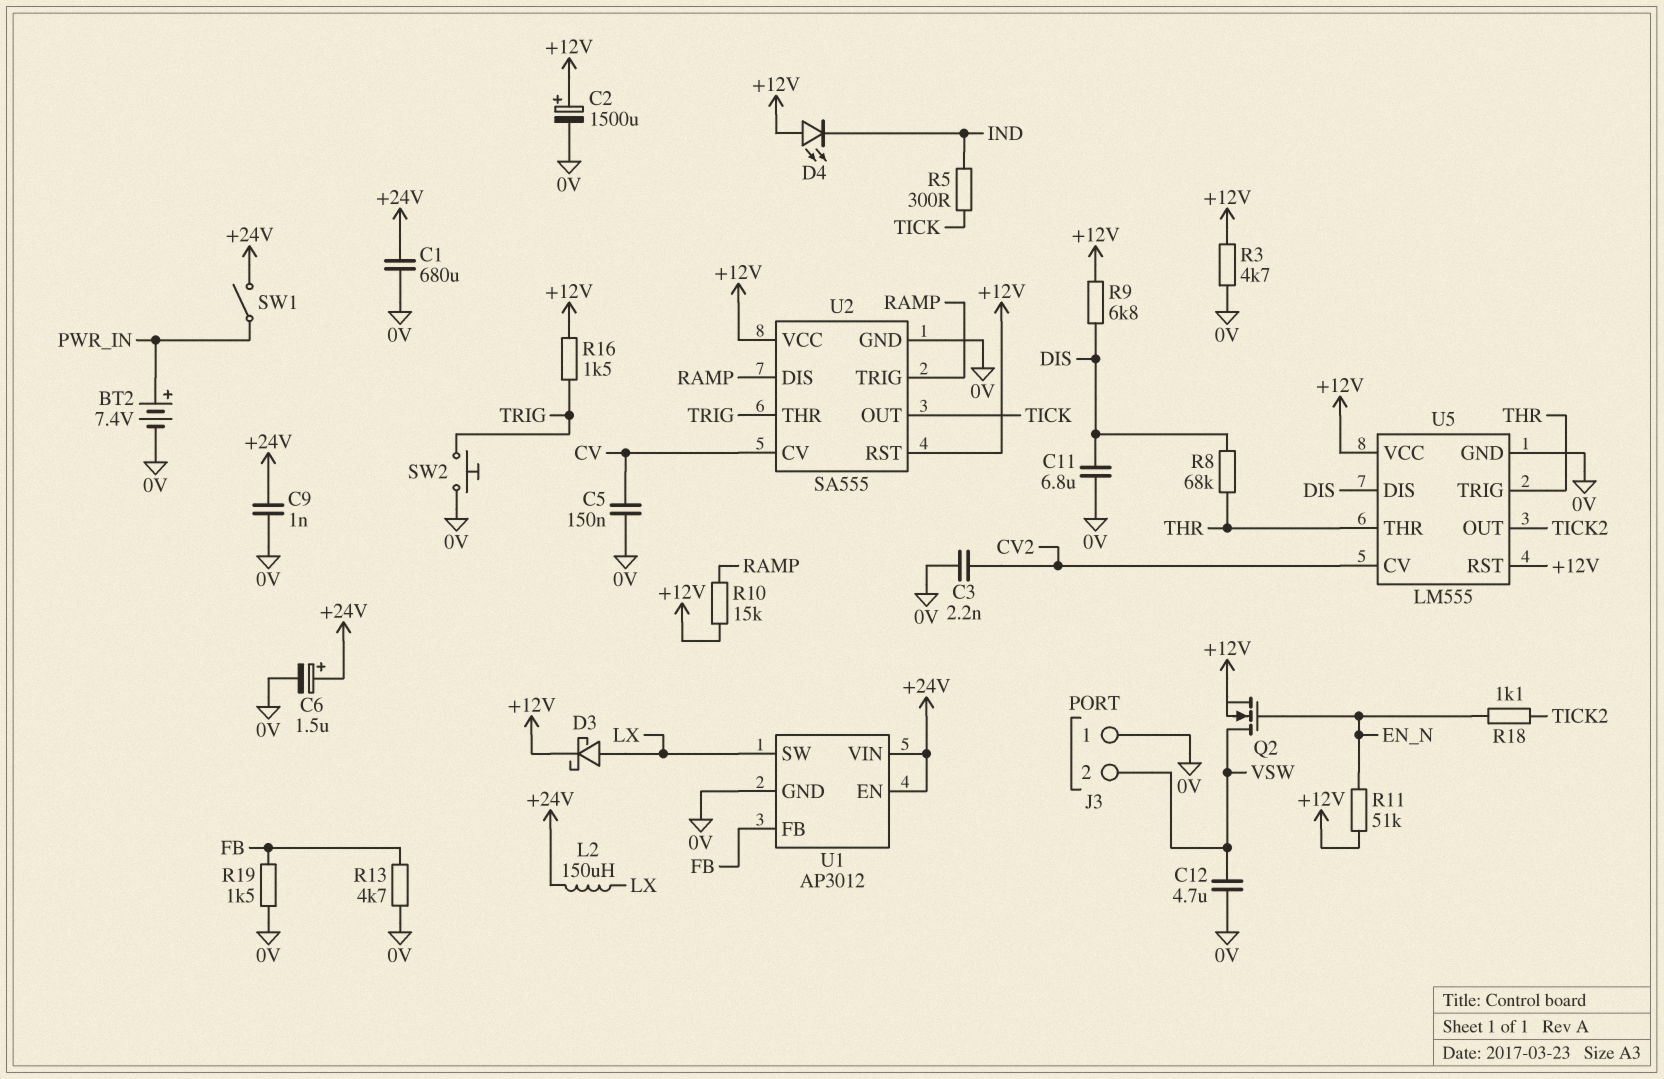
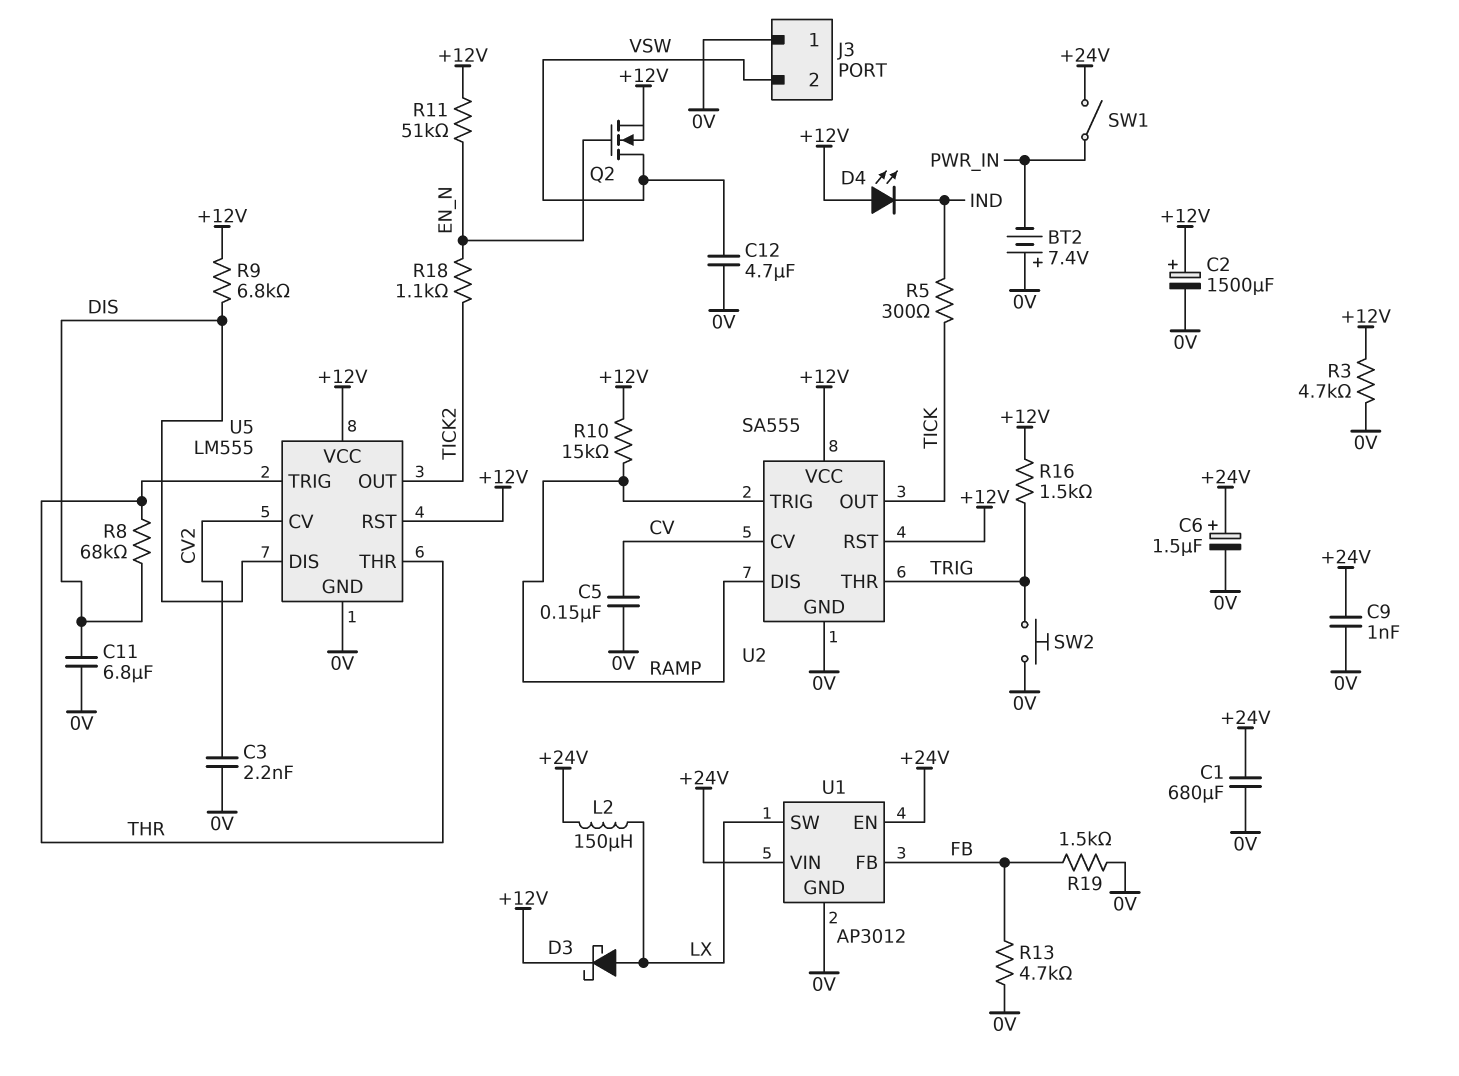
BT2: 7.4V (plus PWR_IN, minus 0V) -> 7.4V (plus 0V, minus PWR_IN)

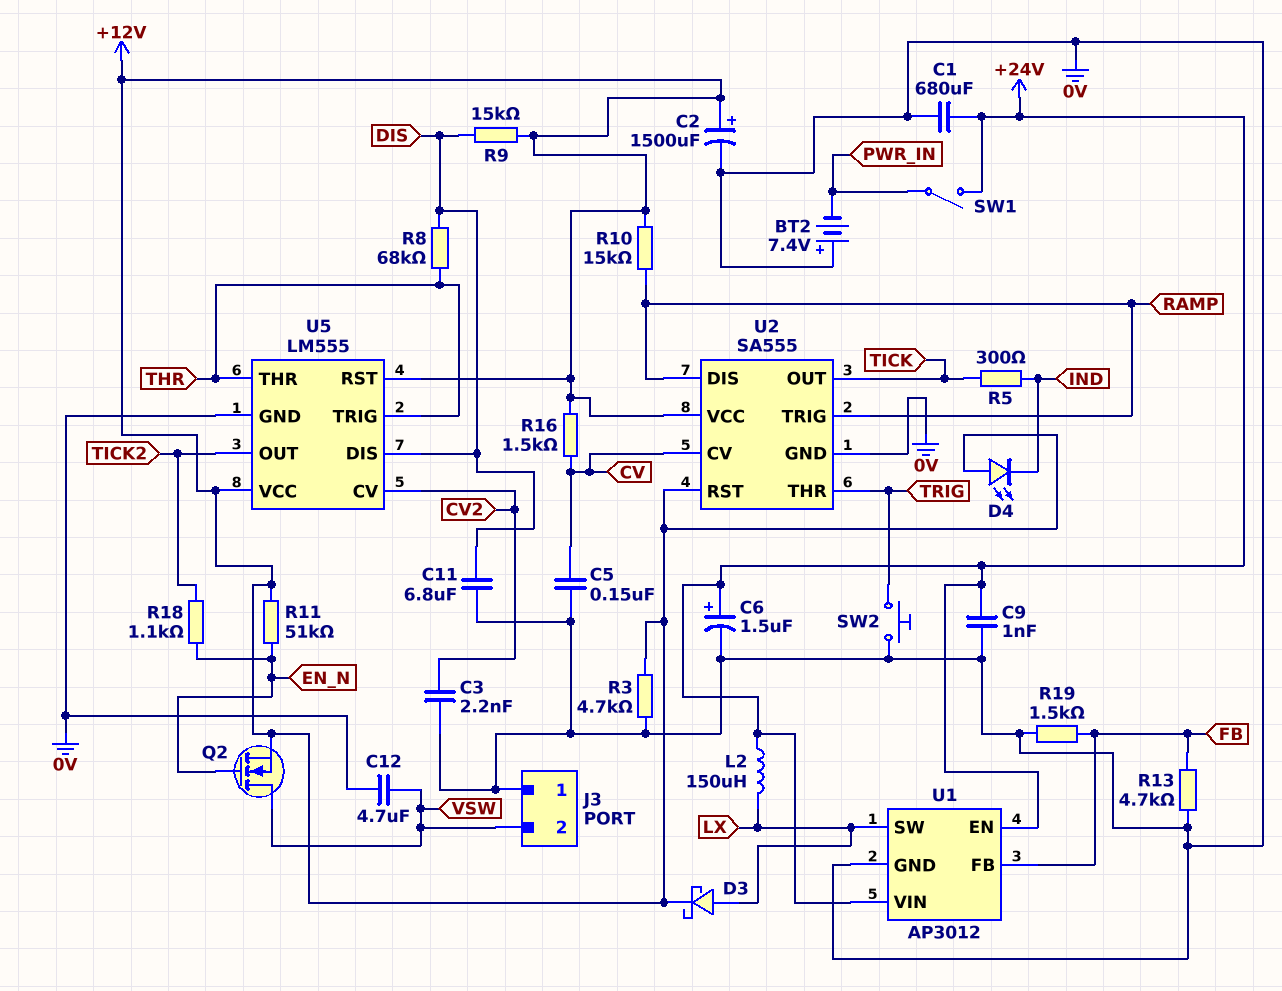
R9: 6.8k (+12V, DIS) -> 15k (+12V, DIS)
R16: 1.5k (+12V, TRIG) -> 1.5k (+12V, CV)

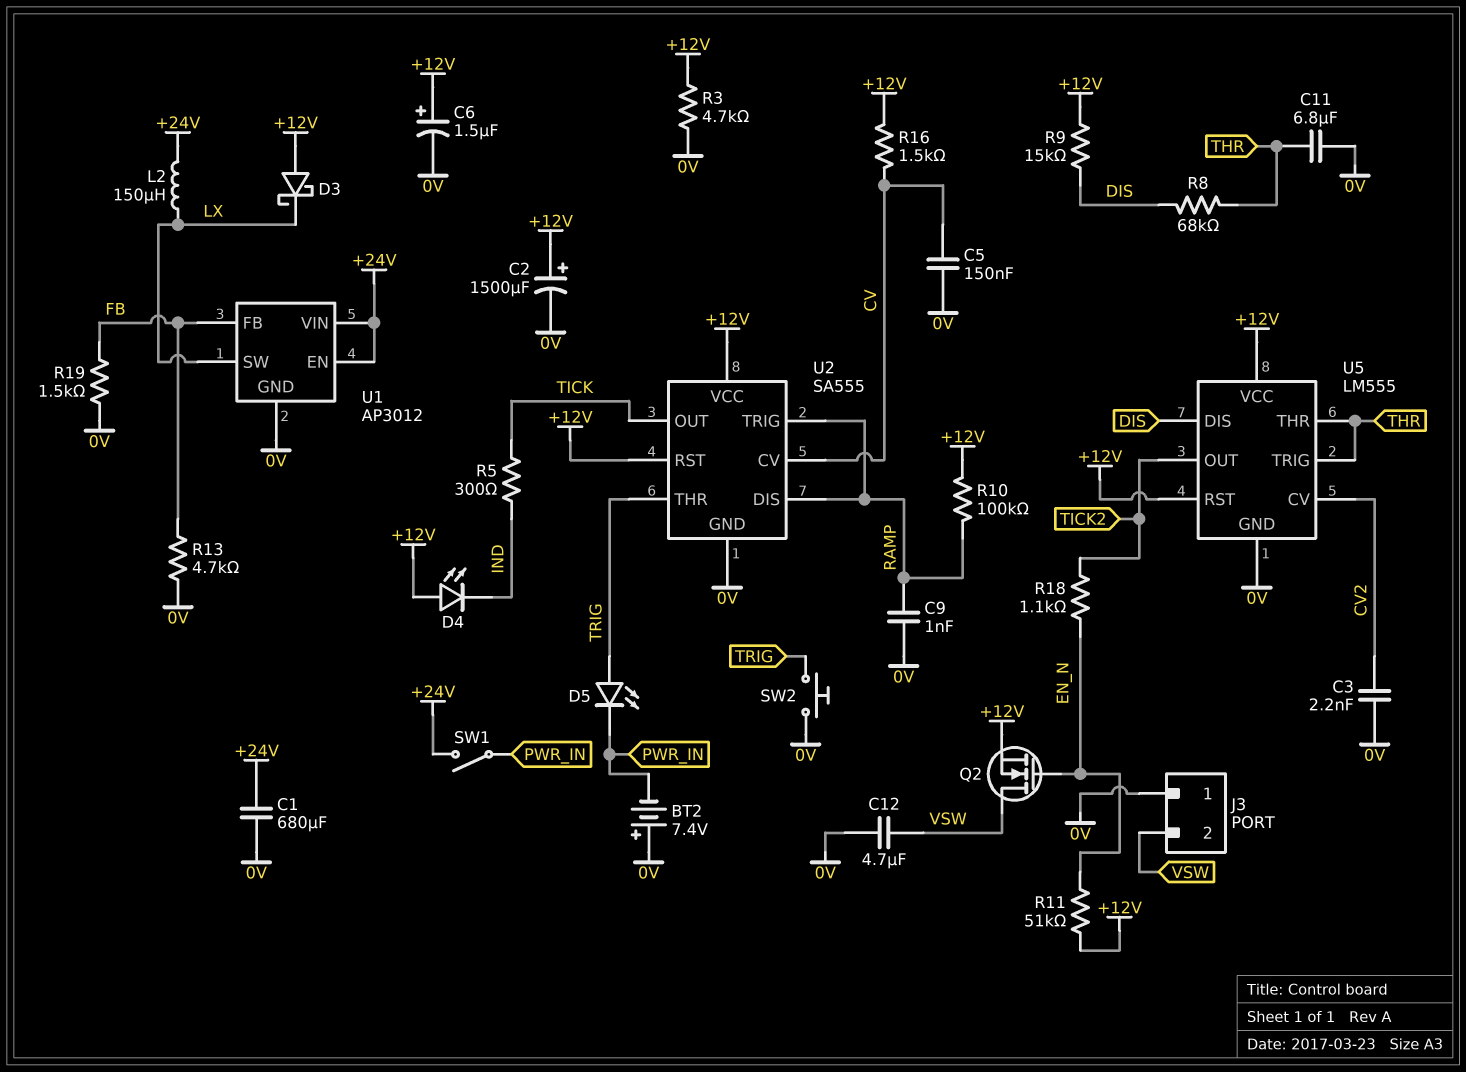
C6: 1.5uF (plus +24V, minus 0V) -> 1.5uF (plus +12V, minus 0V)
C9: 1nF (+24V, 0V) -> 1nF (0V, RAMP)
C11: 6.8uF (0V, DIS) -> 6.8uF (0V, THR)
D3: schottky (A LX, K +12V) -> schottky (A +12V, K LX)
D5: none -> LED (A TRIG, K PWR_IN)
R10: 15k (+12V, RAMP) -> 100k (+12V, RAMP)

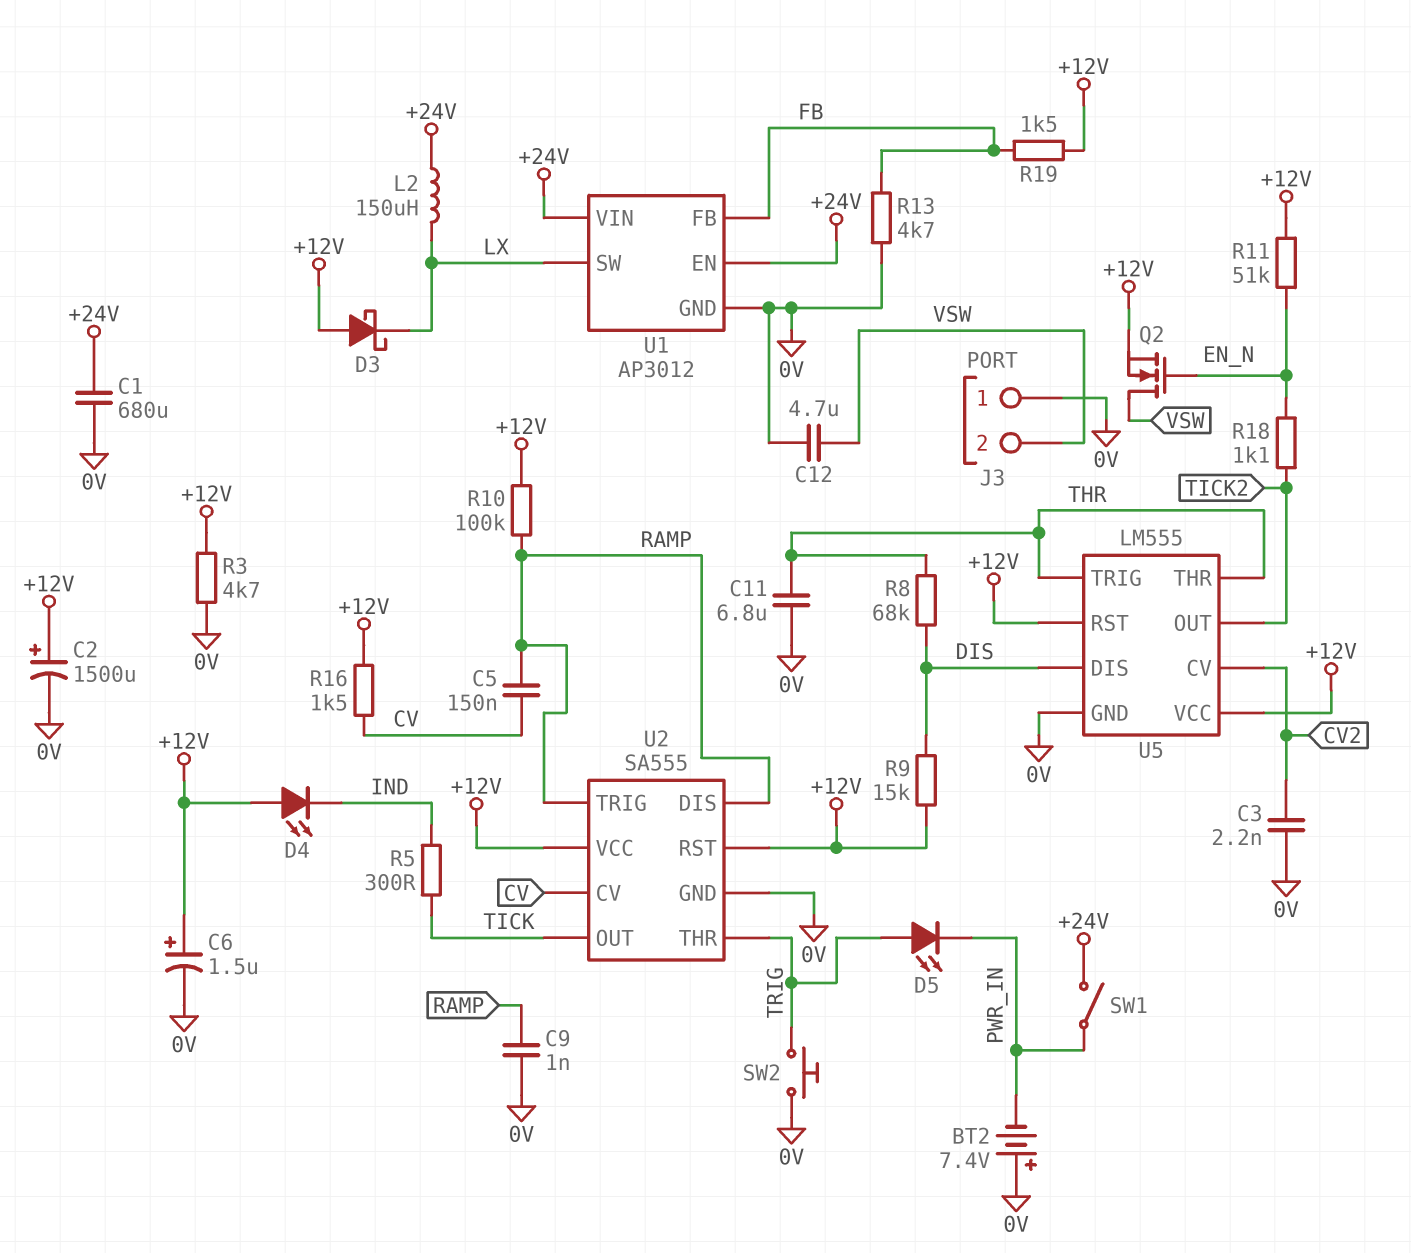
C5: 150nF (0V, CV) -> 150nF (CV, RAMP)
R19: 1.5k (0V, FB) -> 1.5k (+12V, FB)

